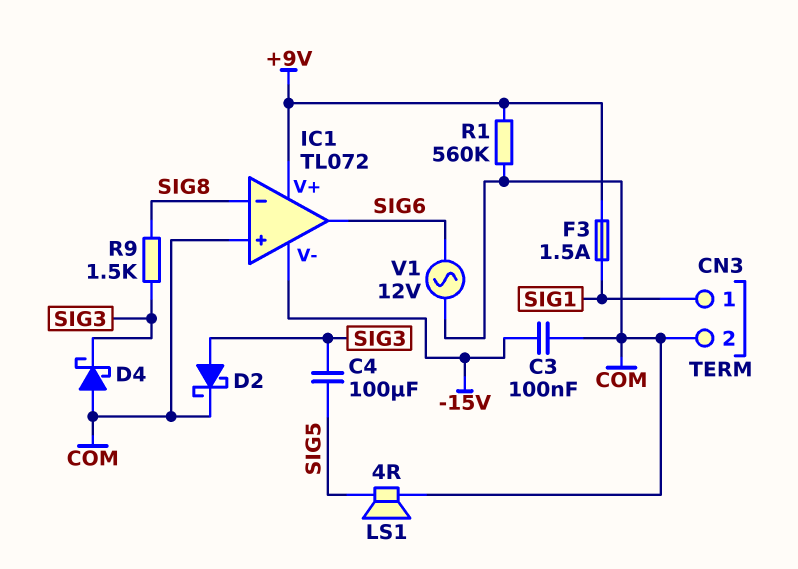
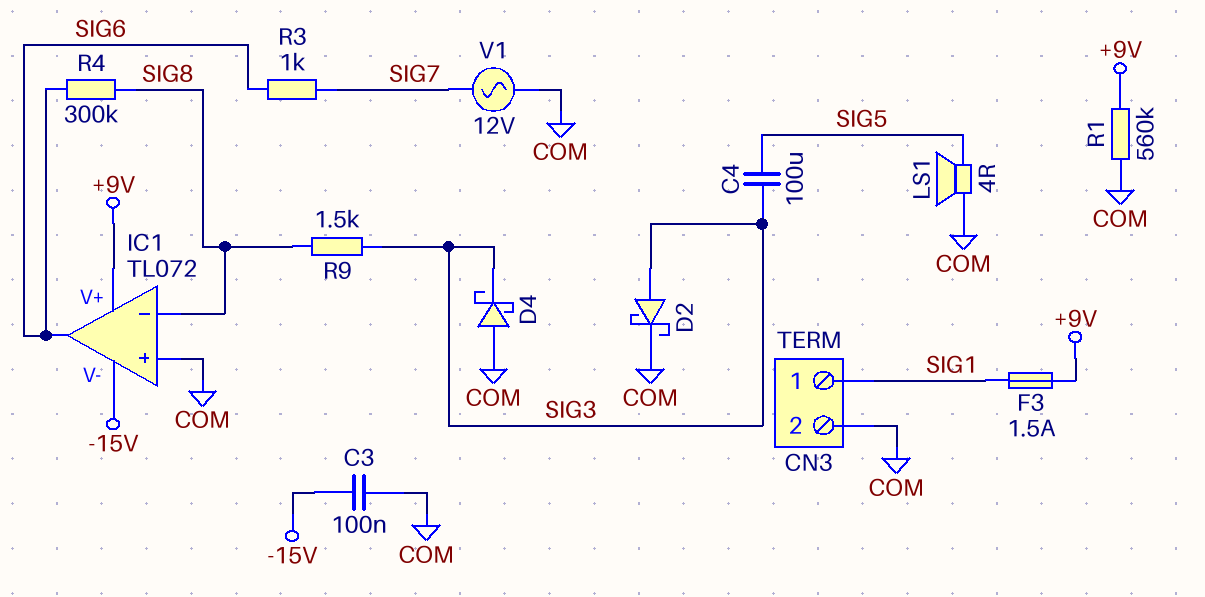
R3: none -> 1k (SIG6, SIG7)
R4: none -> 300k (SIG6, SIG8)
V1: AC 12V (COM, SIG6) -> AC 12V (COM, SIG7)

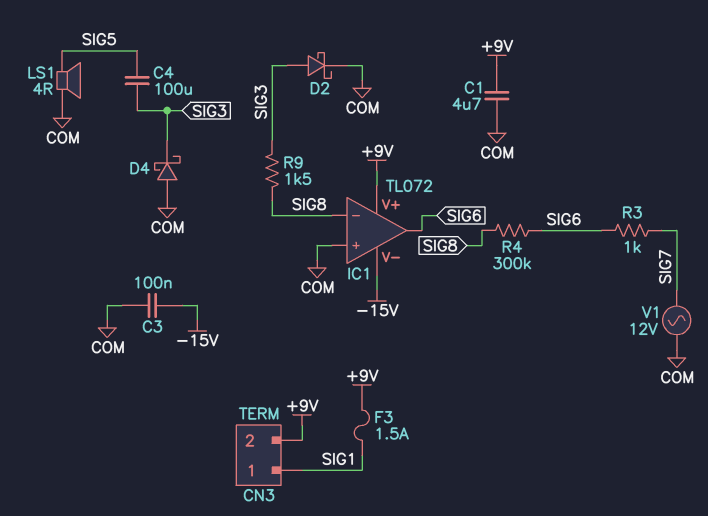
C1: none -> 4.7uF (+9V, COM)
CN3 pin 2: COM -> +9V
R1: 560k (+9V, COM) -> none

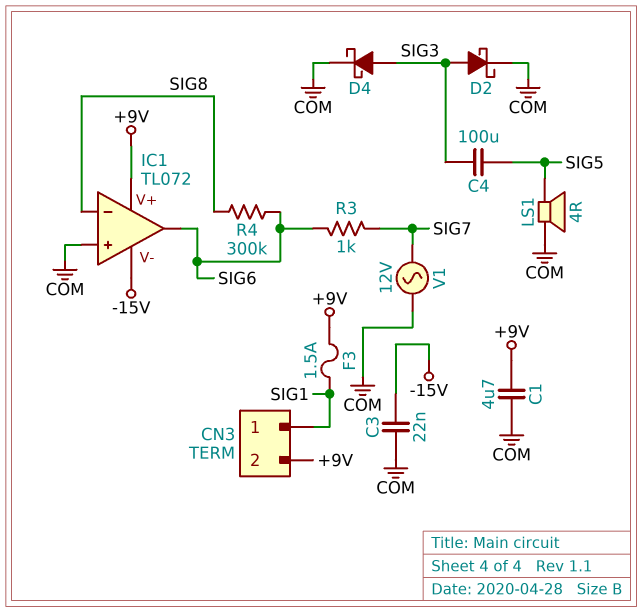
C3: 100nF (-15V, COM) -> 22nF (-15V, COM)
D4: schottky (A COM, K SIG3) -> schottky (A SIG3, K COM)
R9: 1.5k (SIG3, SIG8) -> none

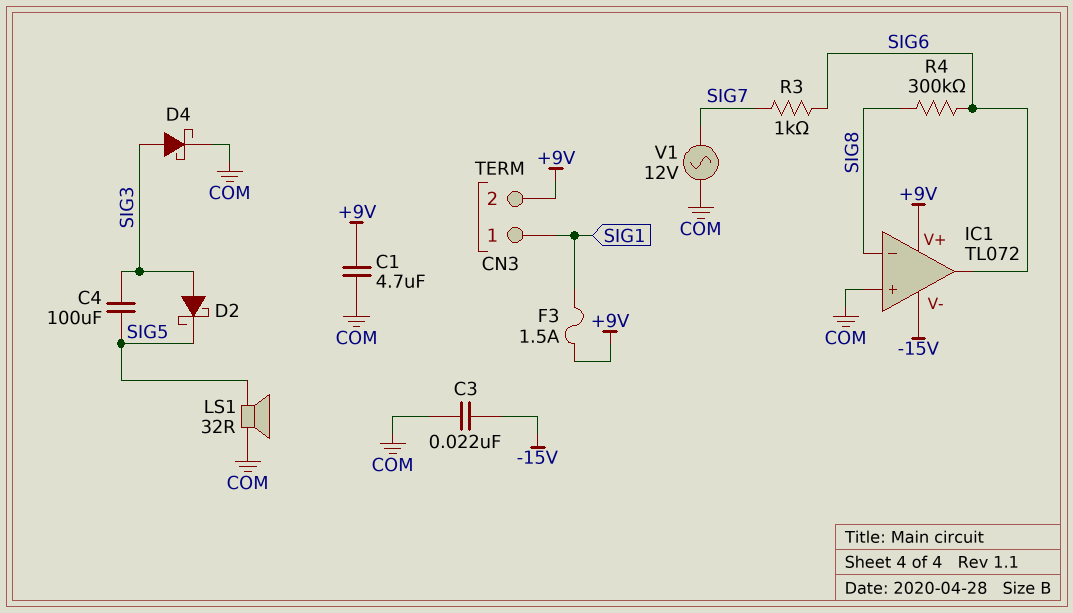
D2: schottky (A SIG3, K COM) -> schottky (A SIG3, K SIG5)
LS1: speaker 4R (COM, SIG5) -> speaker 32R (COM, SIG5)

